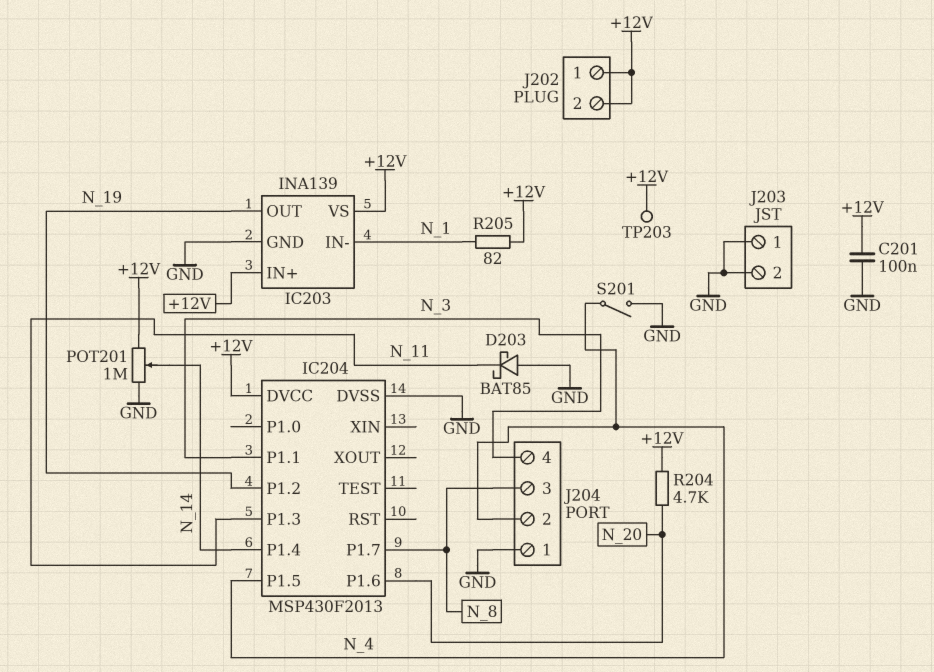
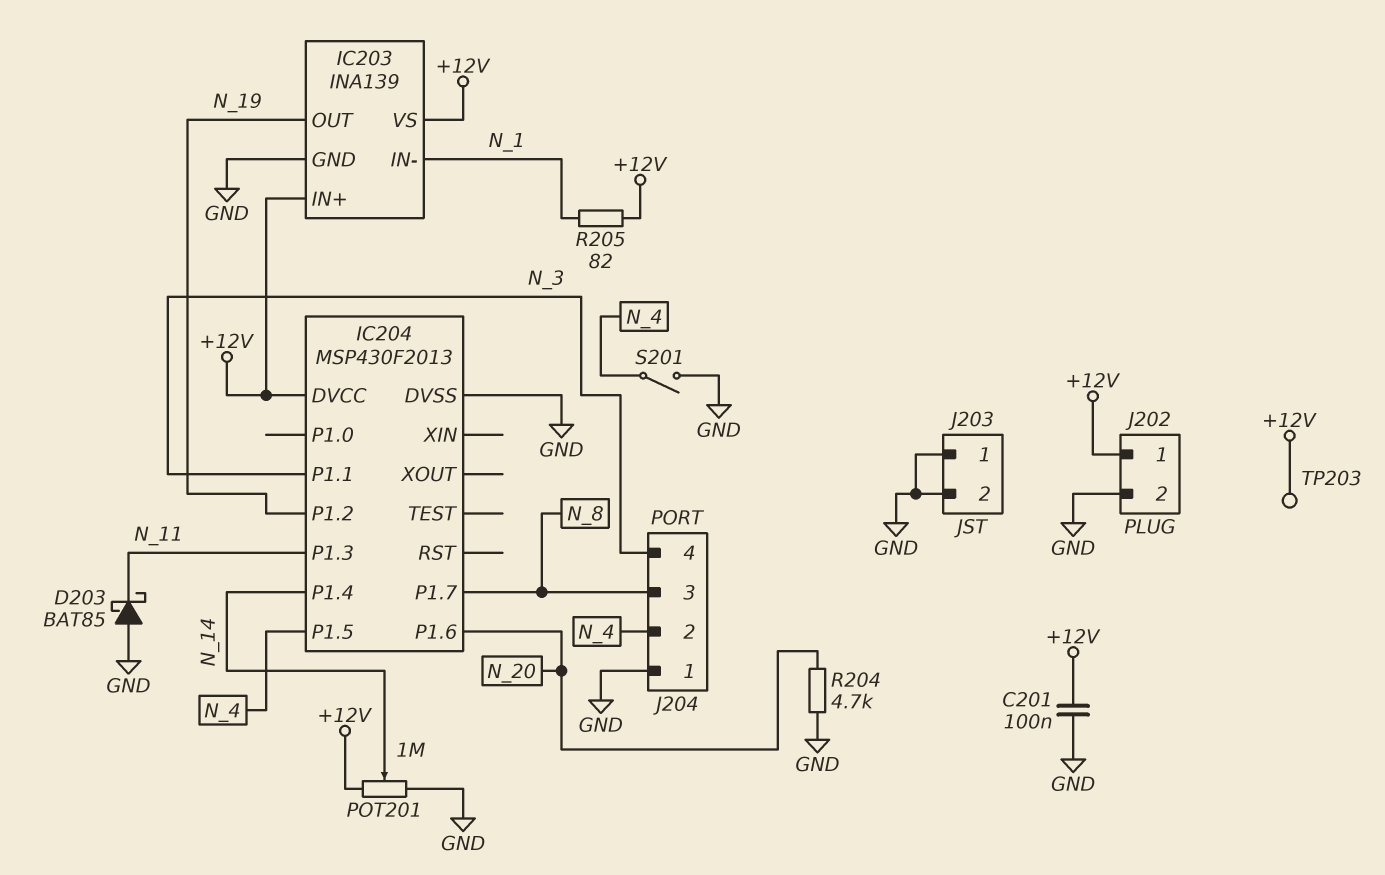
J202 pin 2: +12V -> GND
R204: 4.7k (+12V, N_20) -> 4.7k (GND, N_20)

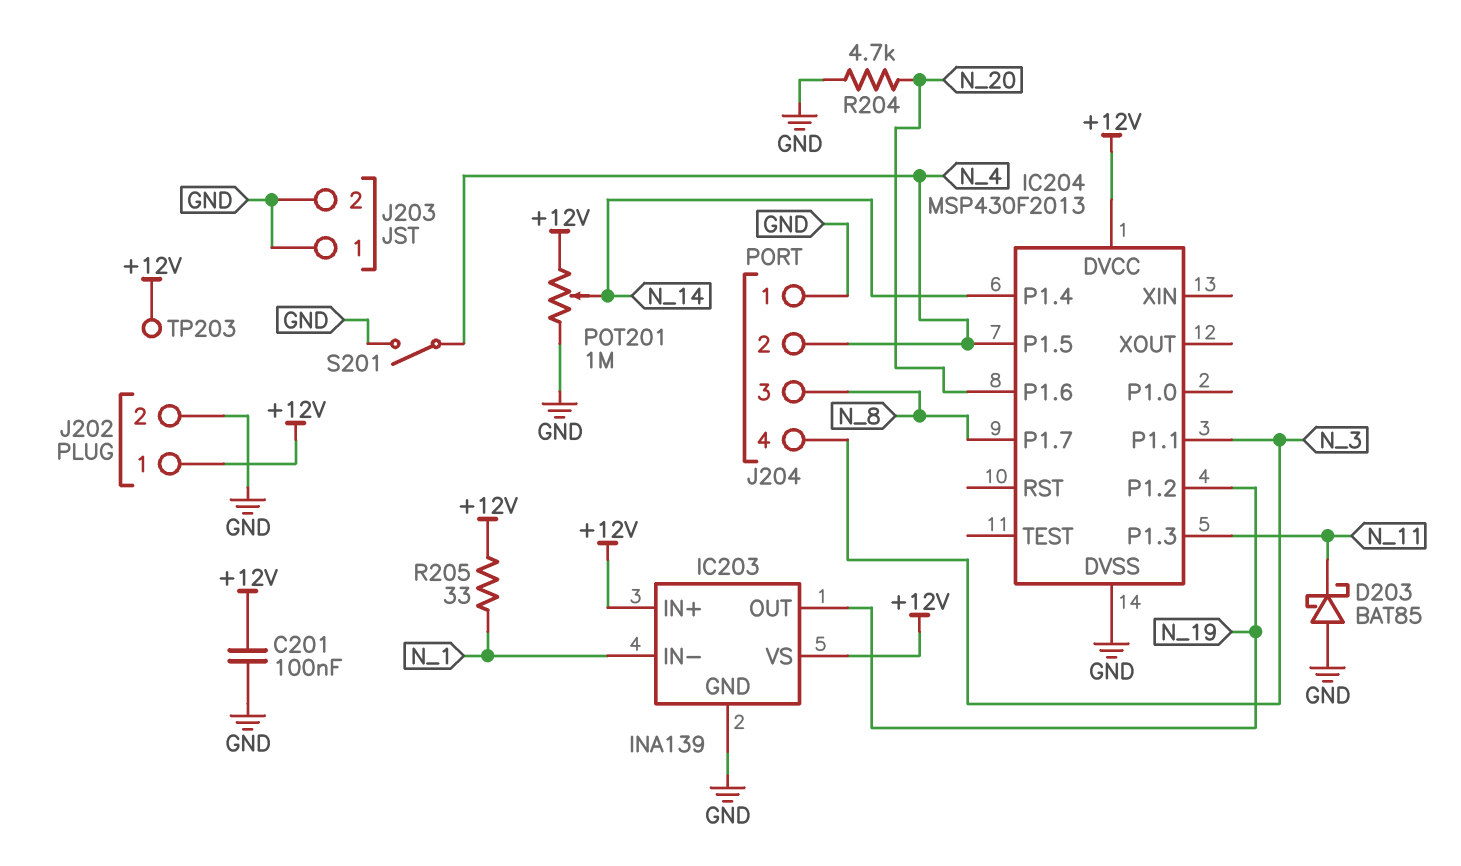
R205: 82 (+12V, N_1) -> 33 (+12V, N_1)

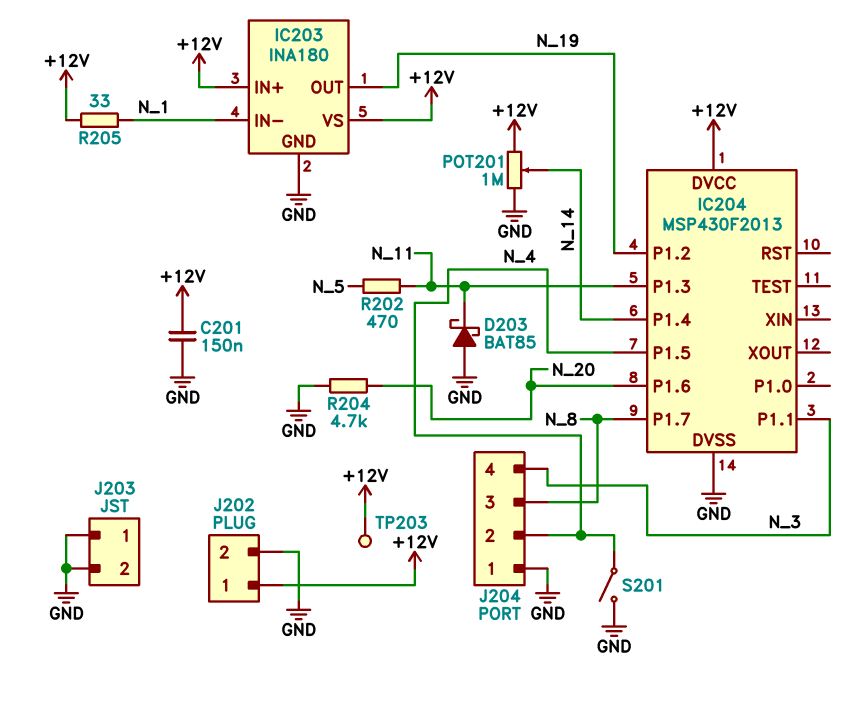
C201: 100nF (+12V, GND) -> 150nF (+12V, GND)
IC203: INA139 -> INA180
R202: none -> 470 (N_5, N_11)

